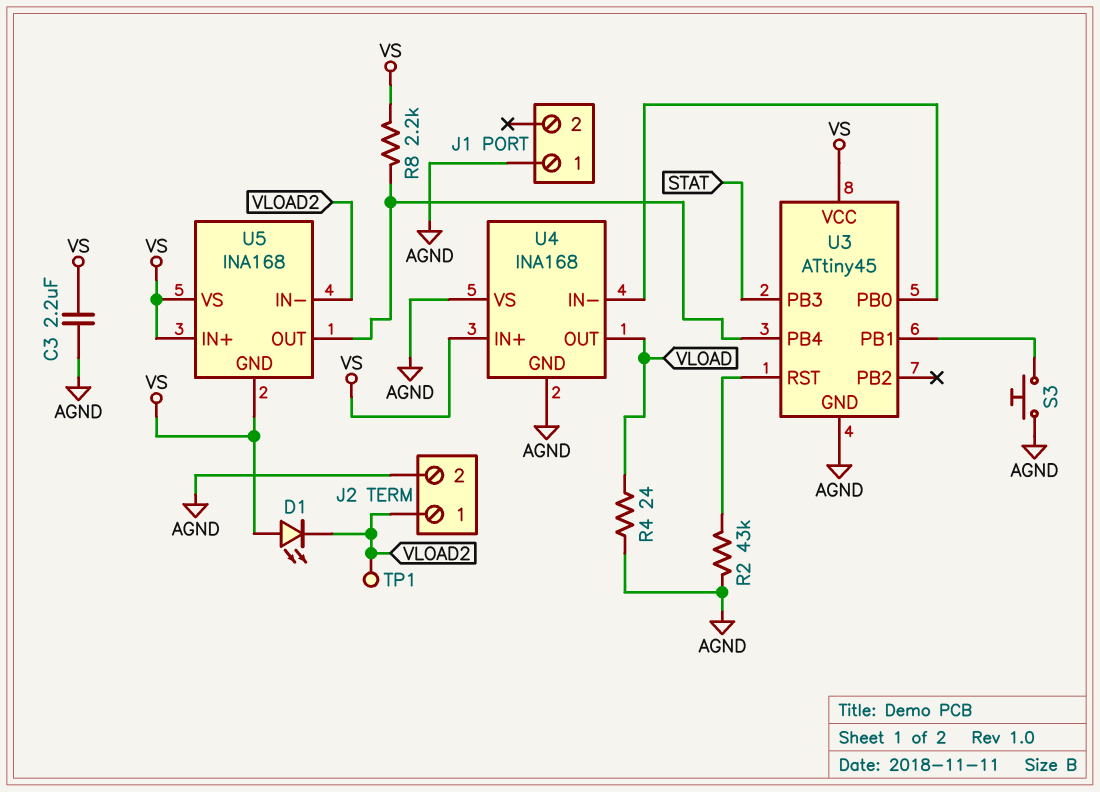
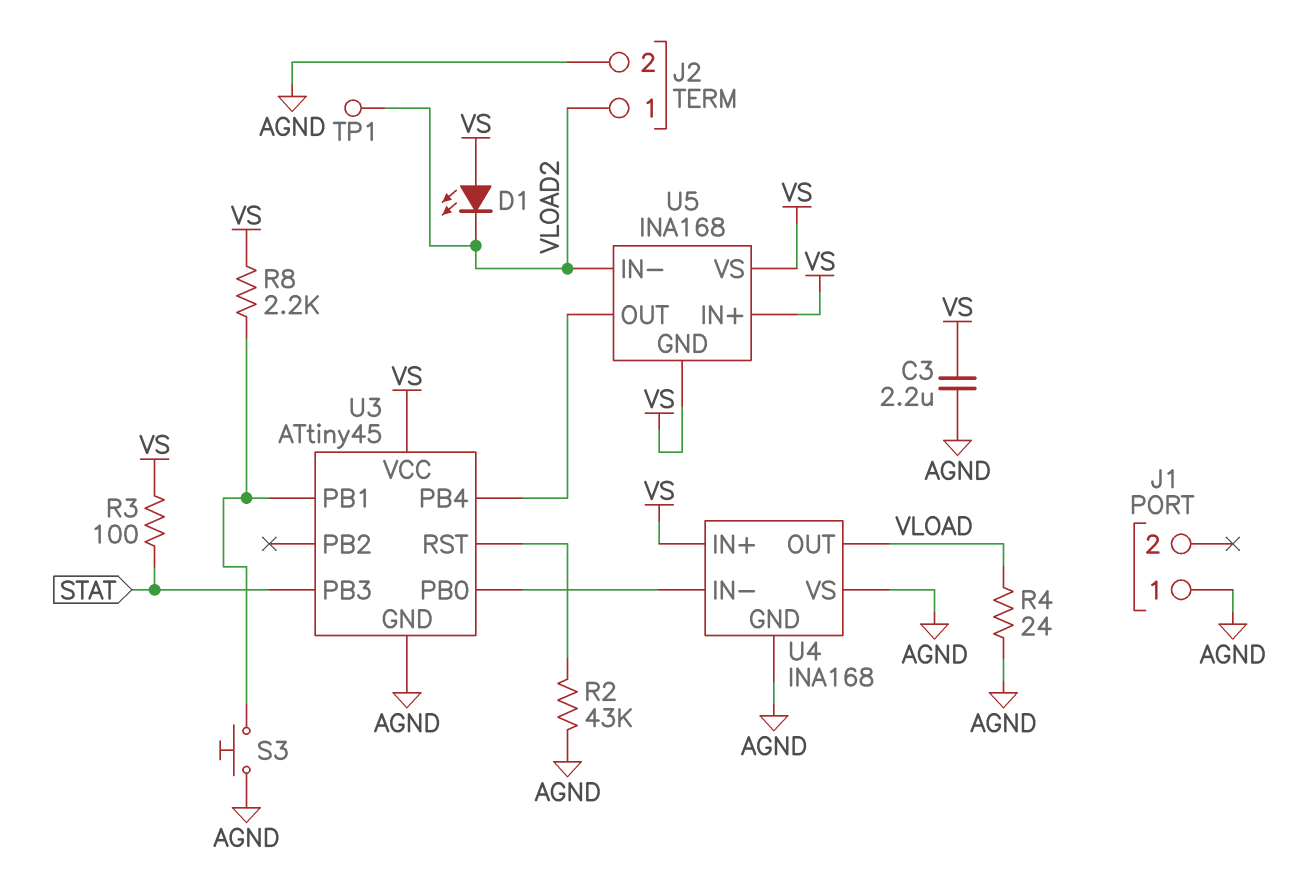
R3: none -> 100 (STAT, VS)
R8: 2.2k (U3/PB4, VS) -> 2.2k (U3/PB1, VS)

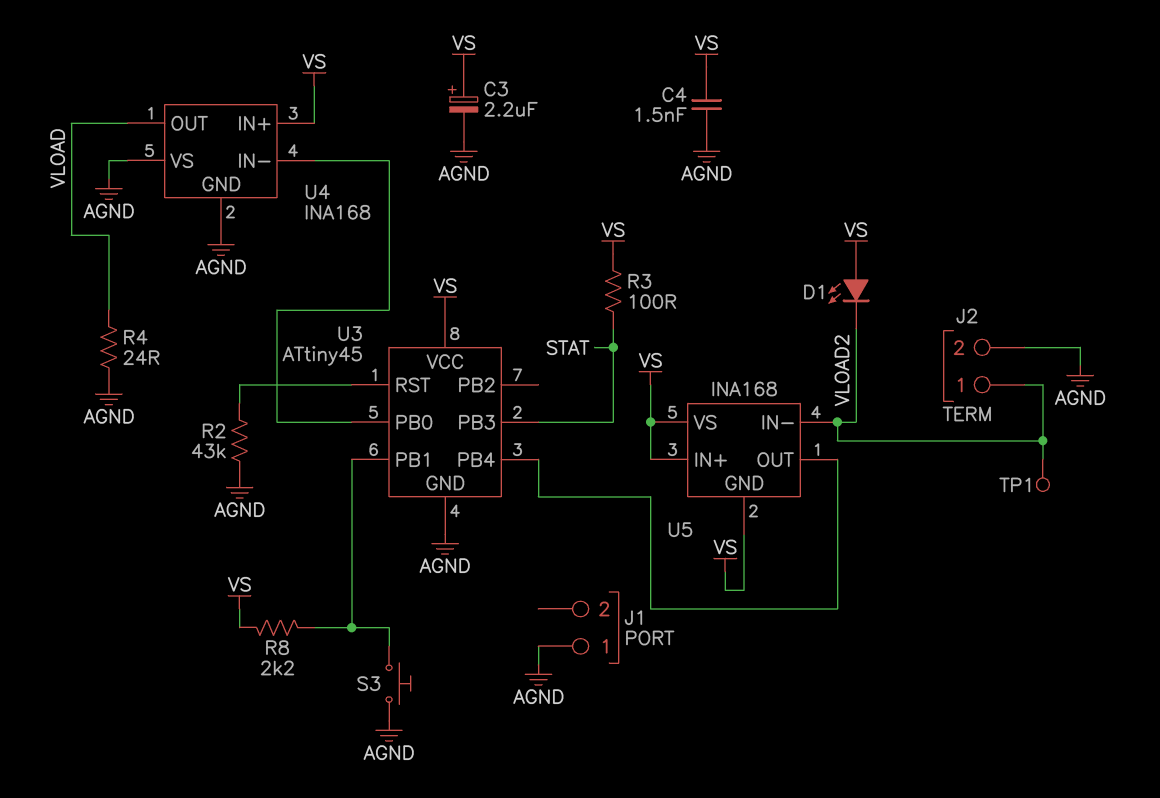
C3: 2.2uF (AGND, VS) -> 2.2uF (plus VS, minus AGND)
C4: none -> 1.5nF (AGND, VS)

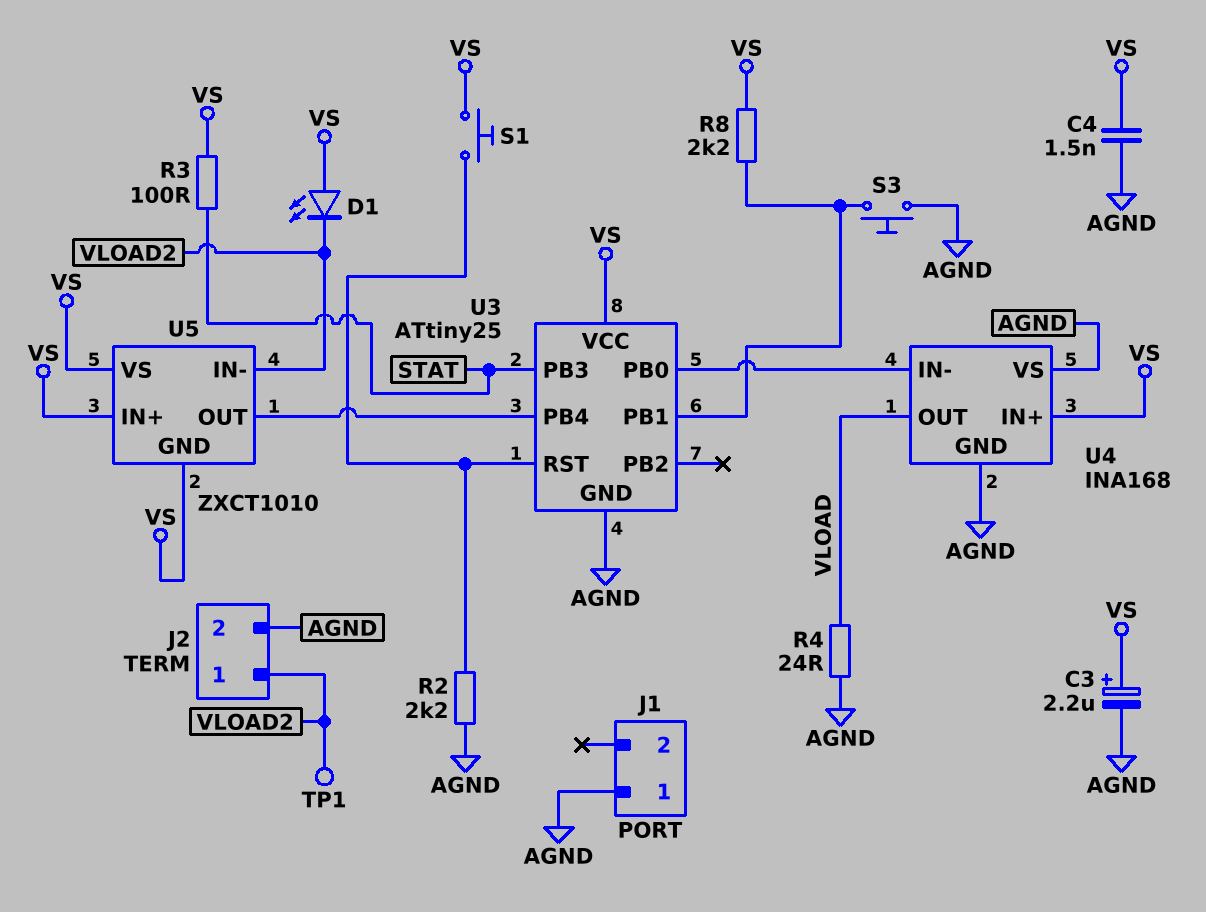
R2: 43k (AGND, U3/RST) -> 2.2k (AGND, U3/RST)
S1: none -> button (U3/RST, VS)
U3: ATtiny45 -> ATtiny25
U5: INA168 -> ZXCT1010

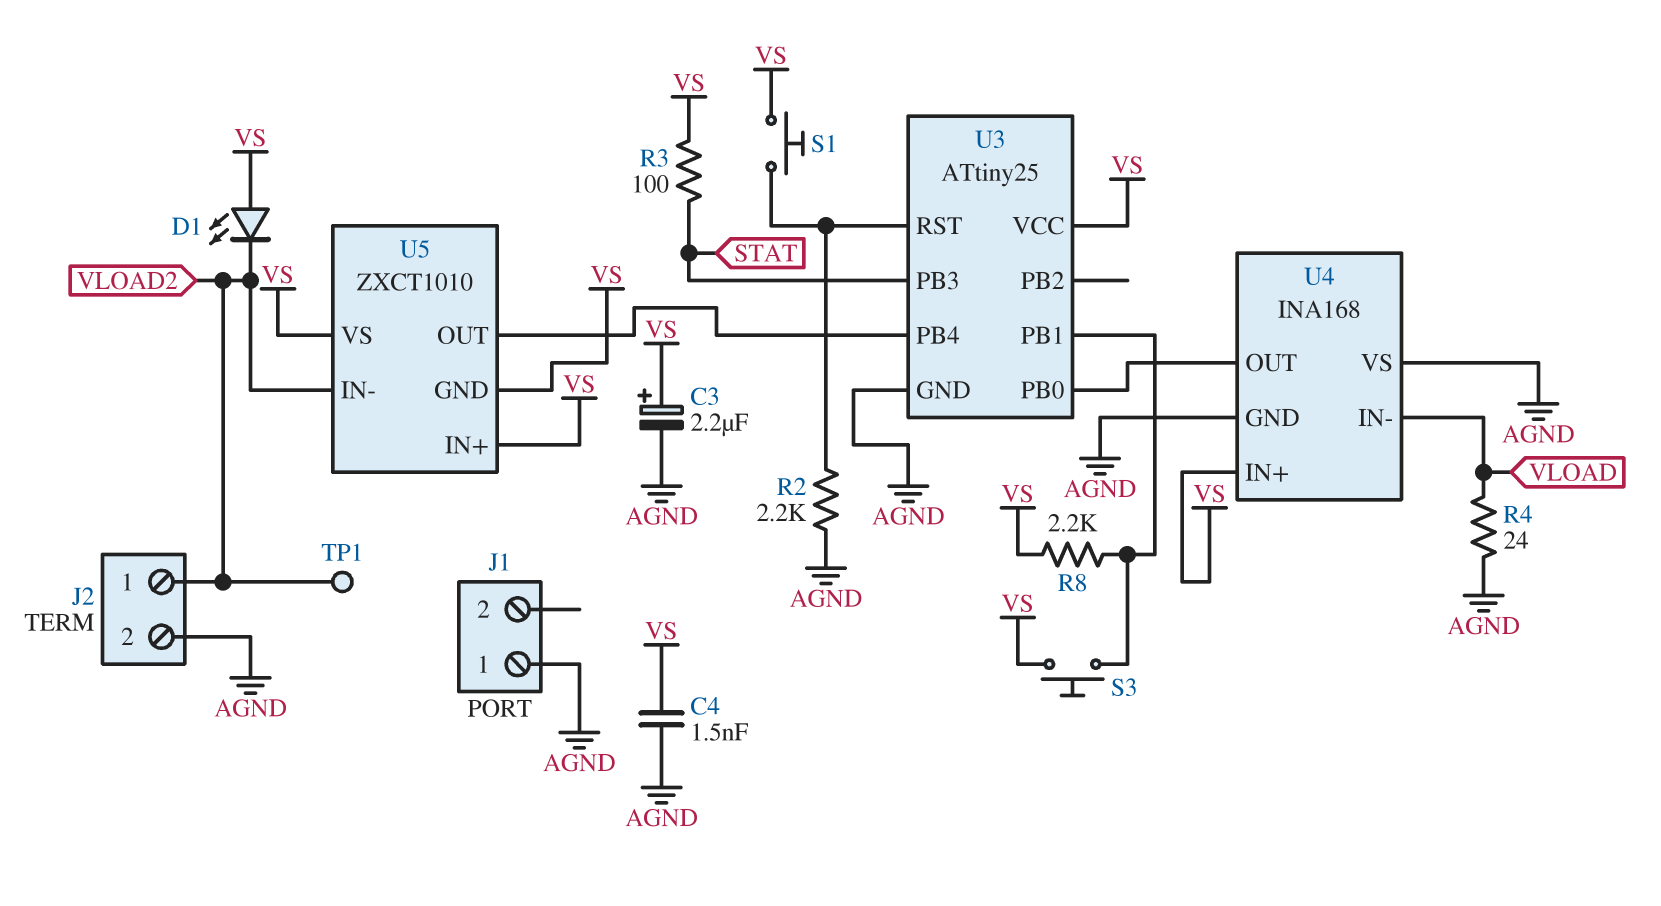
S3: button (AGND, U3/PB1) -> button (U3/PB1, VS)
U4 pin IN-: U3/PB0 -> VLOAD
U4 pin OUT: VLOAD -> U3/PB0

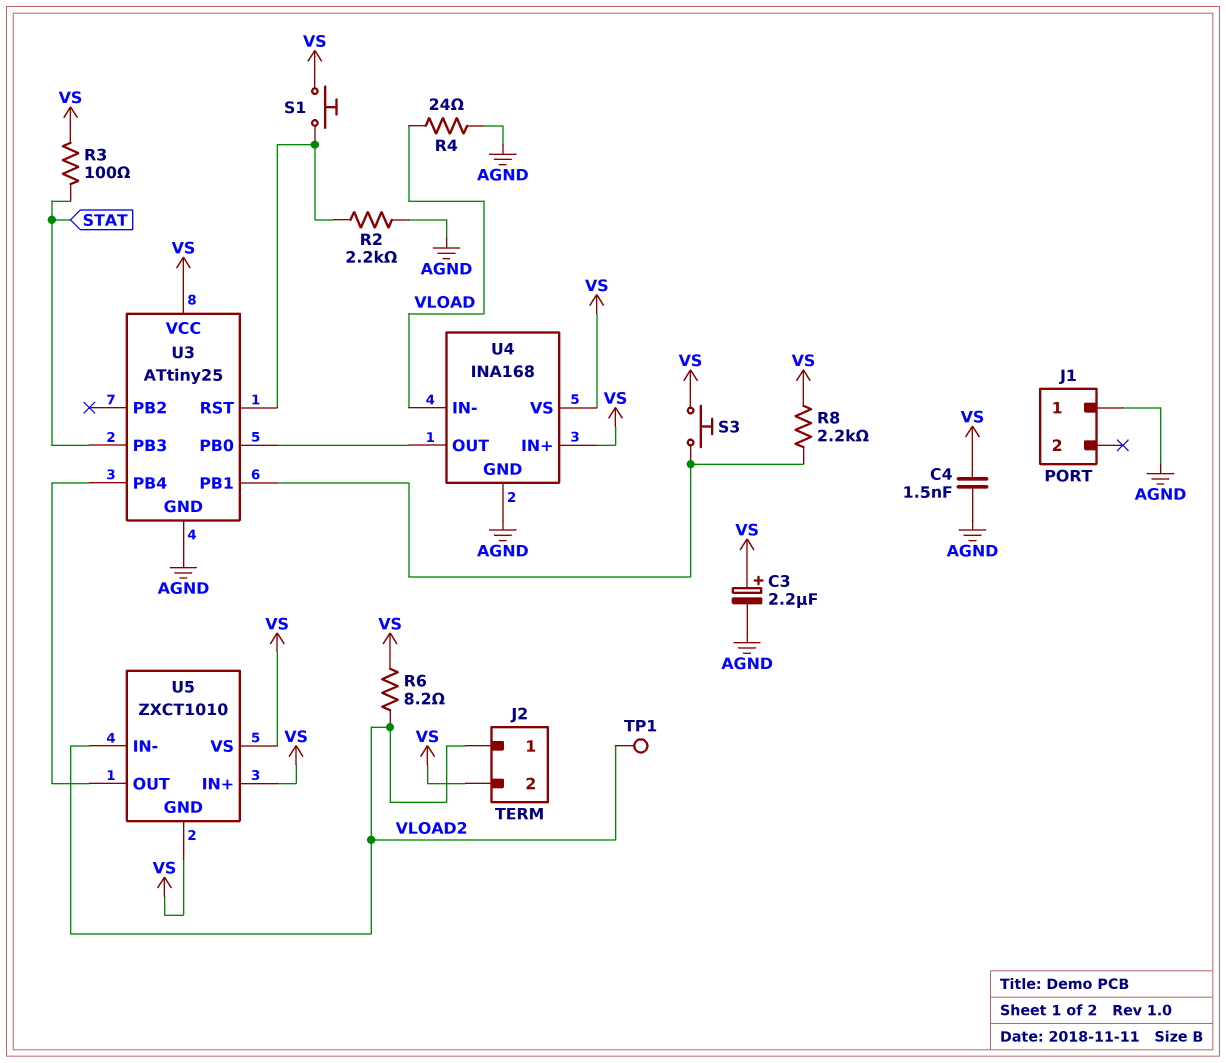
D1: LED (A VS, K VLOAD2) -> none
J2 pin 2: AGND -> VS
R6: none -> 8.2 (VLOAD2, VS)
U4 pin VS: AGND -> VS

